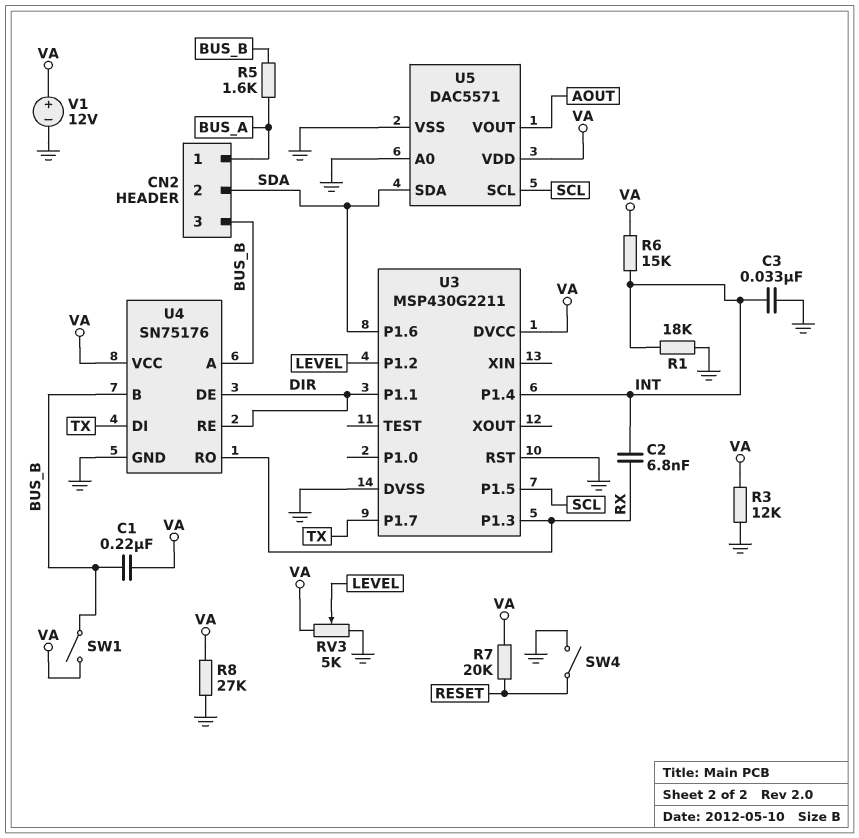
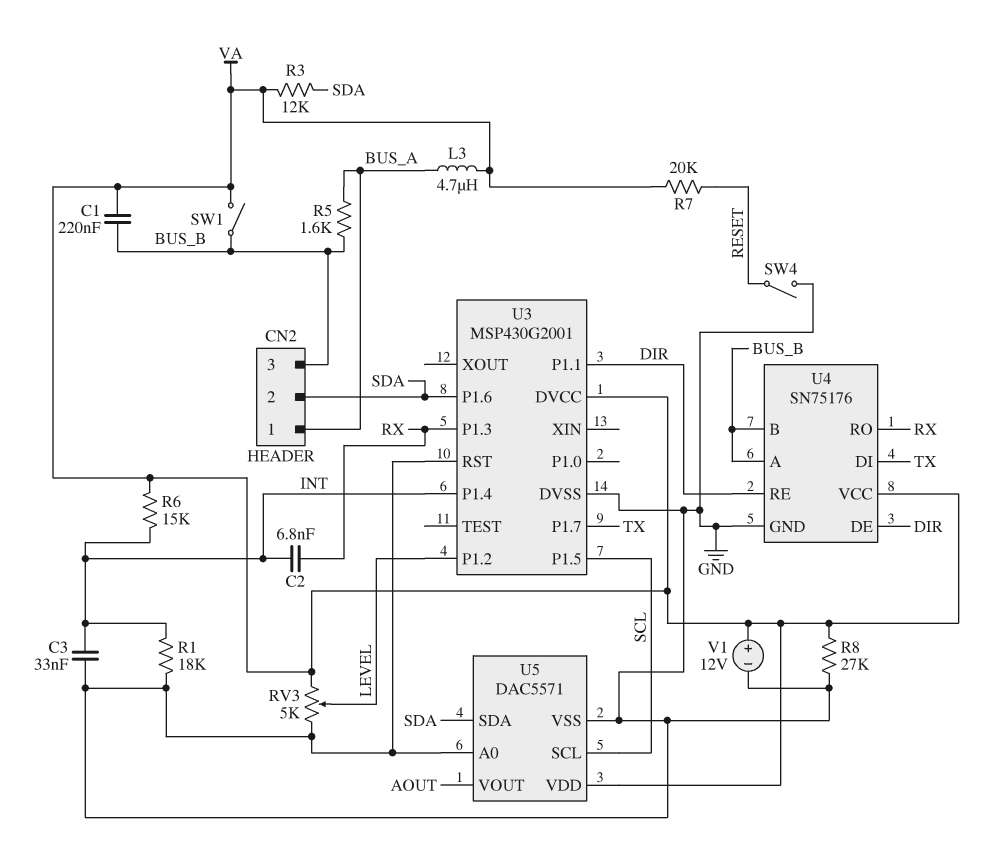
L3: none -> 4.7uH (BUS_A, VA)
R3: 12k (GND, VA) -> 12k (SDA, VA)
U3: MSP430G2211 -> MSP430G2001

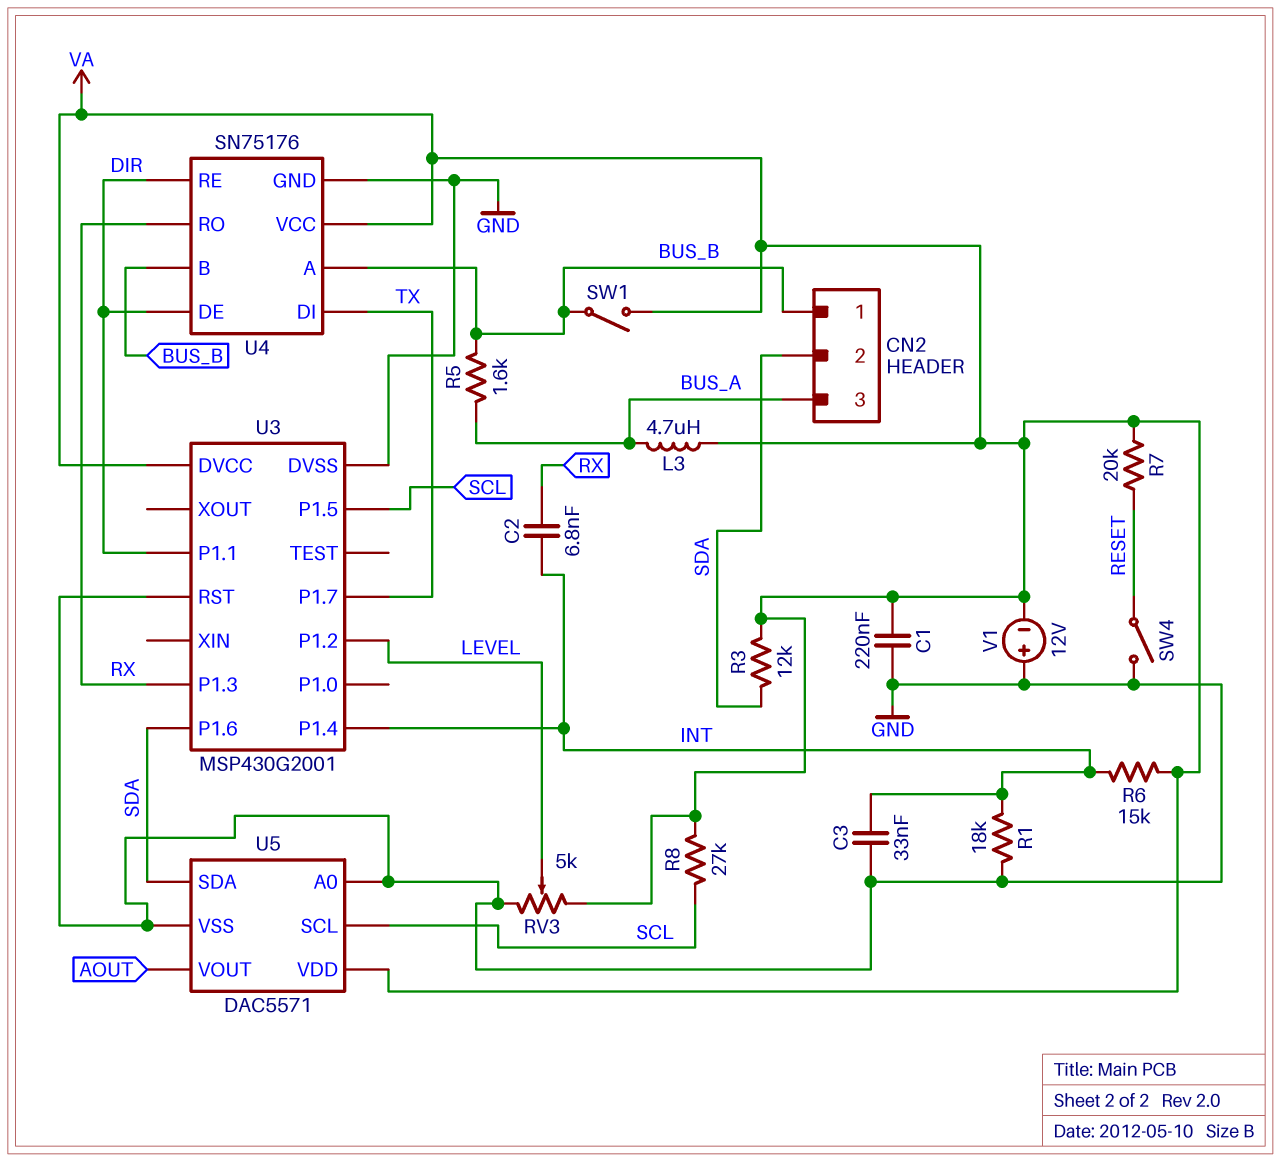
C1: 220nF (BUS_B, VA) -> 220nF (GND, VA)
CN2 pin 1: BUS_A -> BUS_B
CN2 pin 3: BUS_B -> BUS_A
R8: 27k (GND, VA) -> 27k (SCL, VA)
V1: 12V (plus VA, minus GND) -> 12V (plus GND, minus VA)

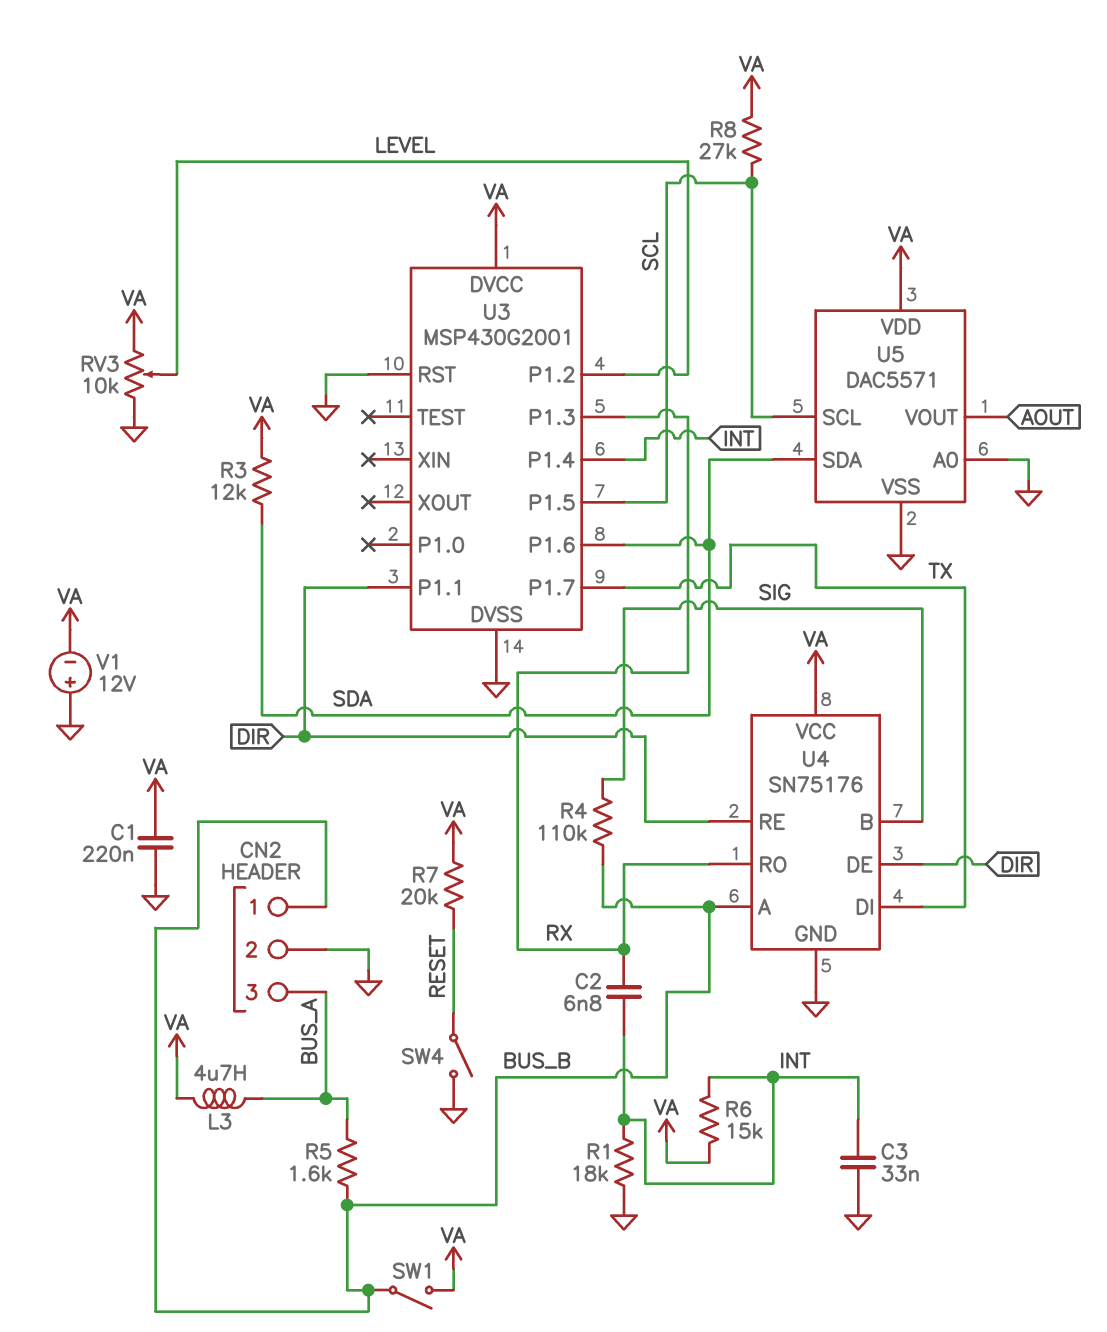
CN2 pin 2: SDA -> GND
R4: none -> 110k (BUS_B, SIG)
RV3: 5k (GND, VA, wiper LEVEL) -> 10k (GND, VA, wiper LEVEL)
U4 pin B: BUS_B -> SIG

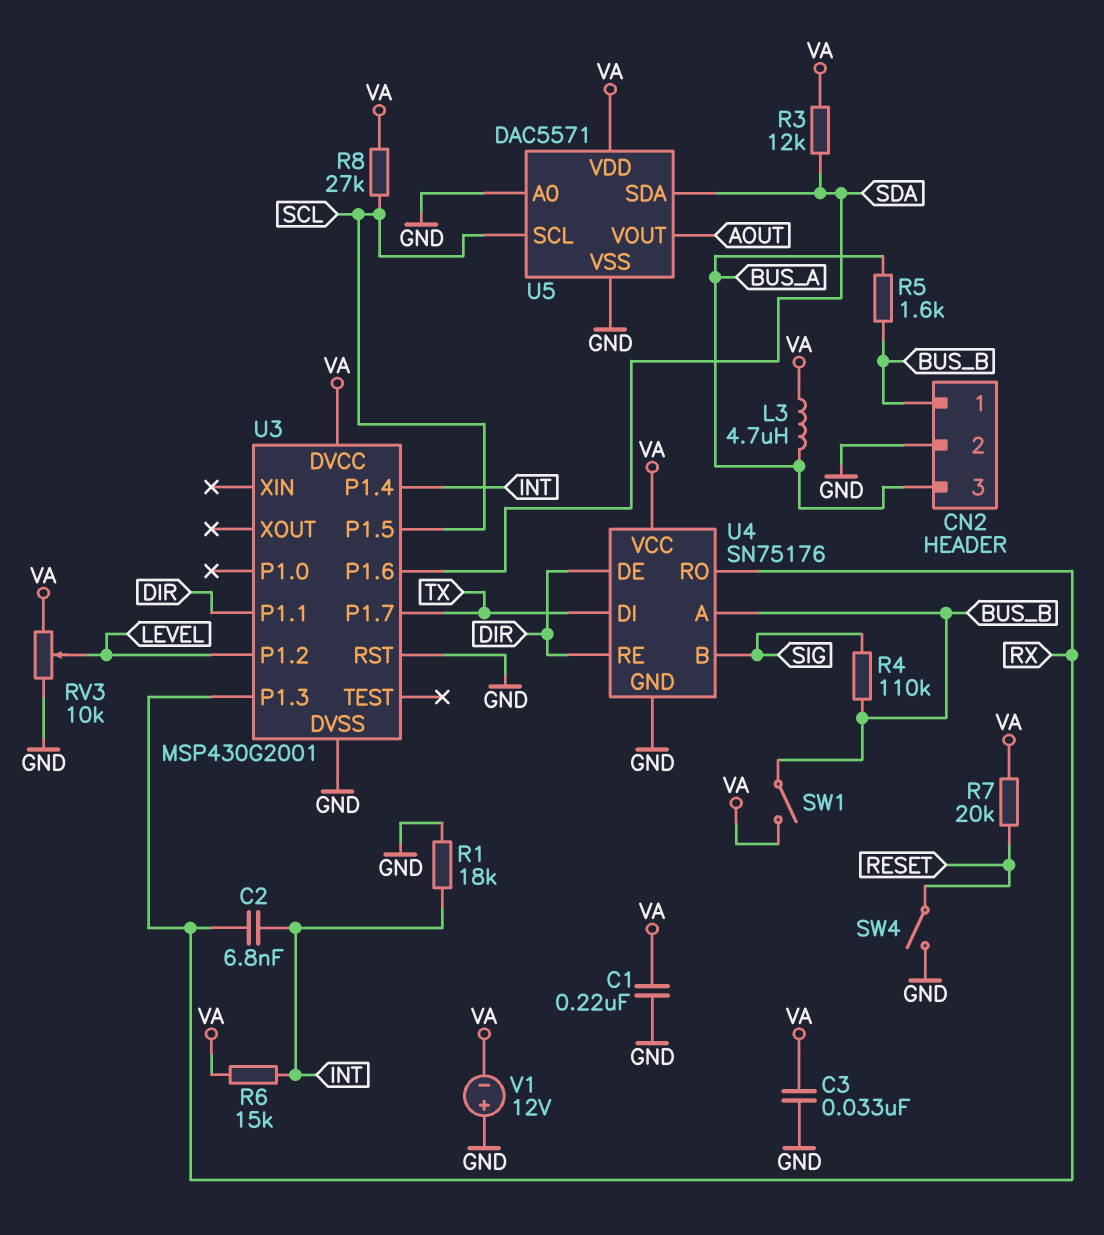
C3: 33nF (GND, INT) -> 33nF (GND, VA)

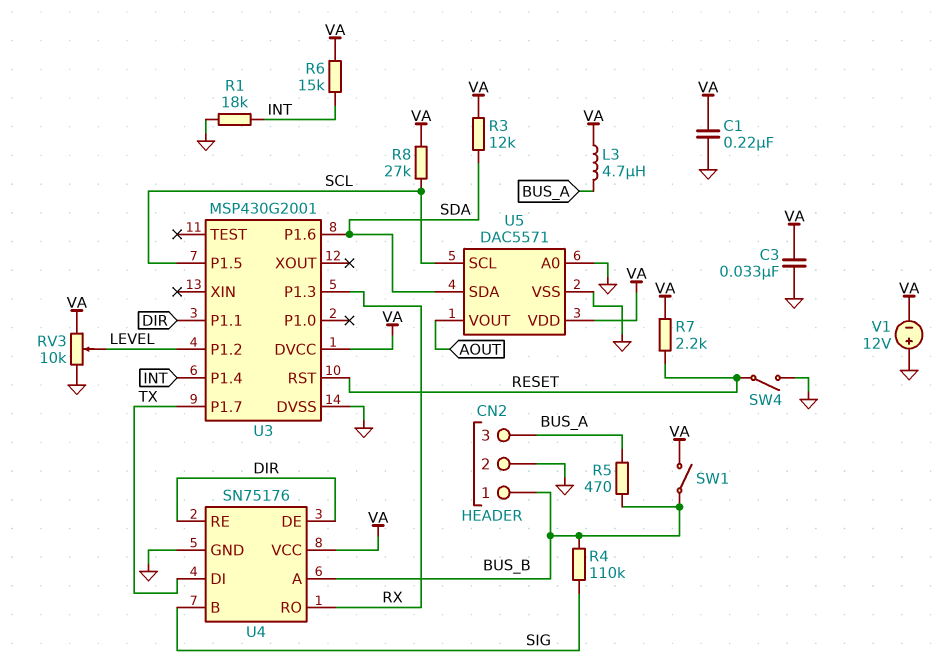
C2: 6.8nF (INT, RX) -> none
R5: 1.6k (BUS_A, BUS_B) -> 470 (BUS_A, BUS_B)
R7: 20k (RESET, VA) -> 2.2k (RESET, VA)
U3 pin RST: GND -> RESET

